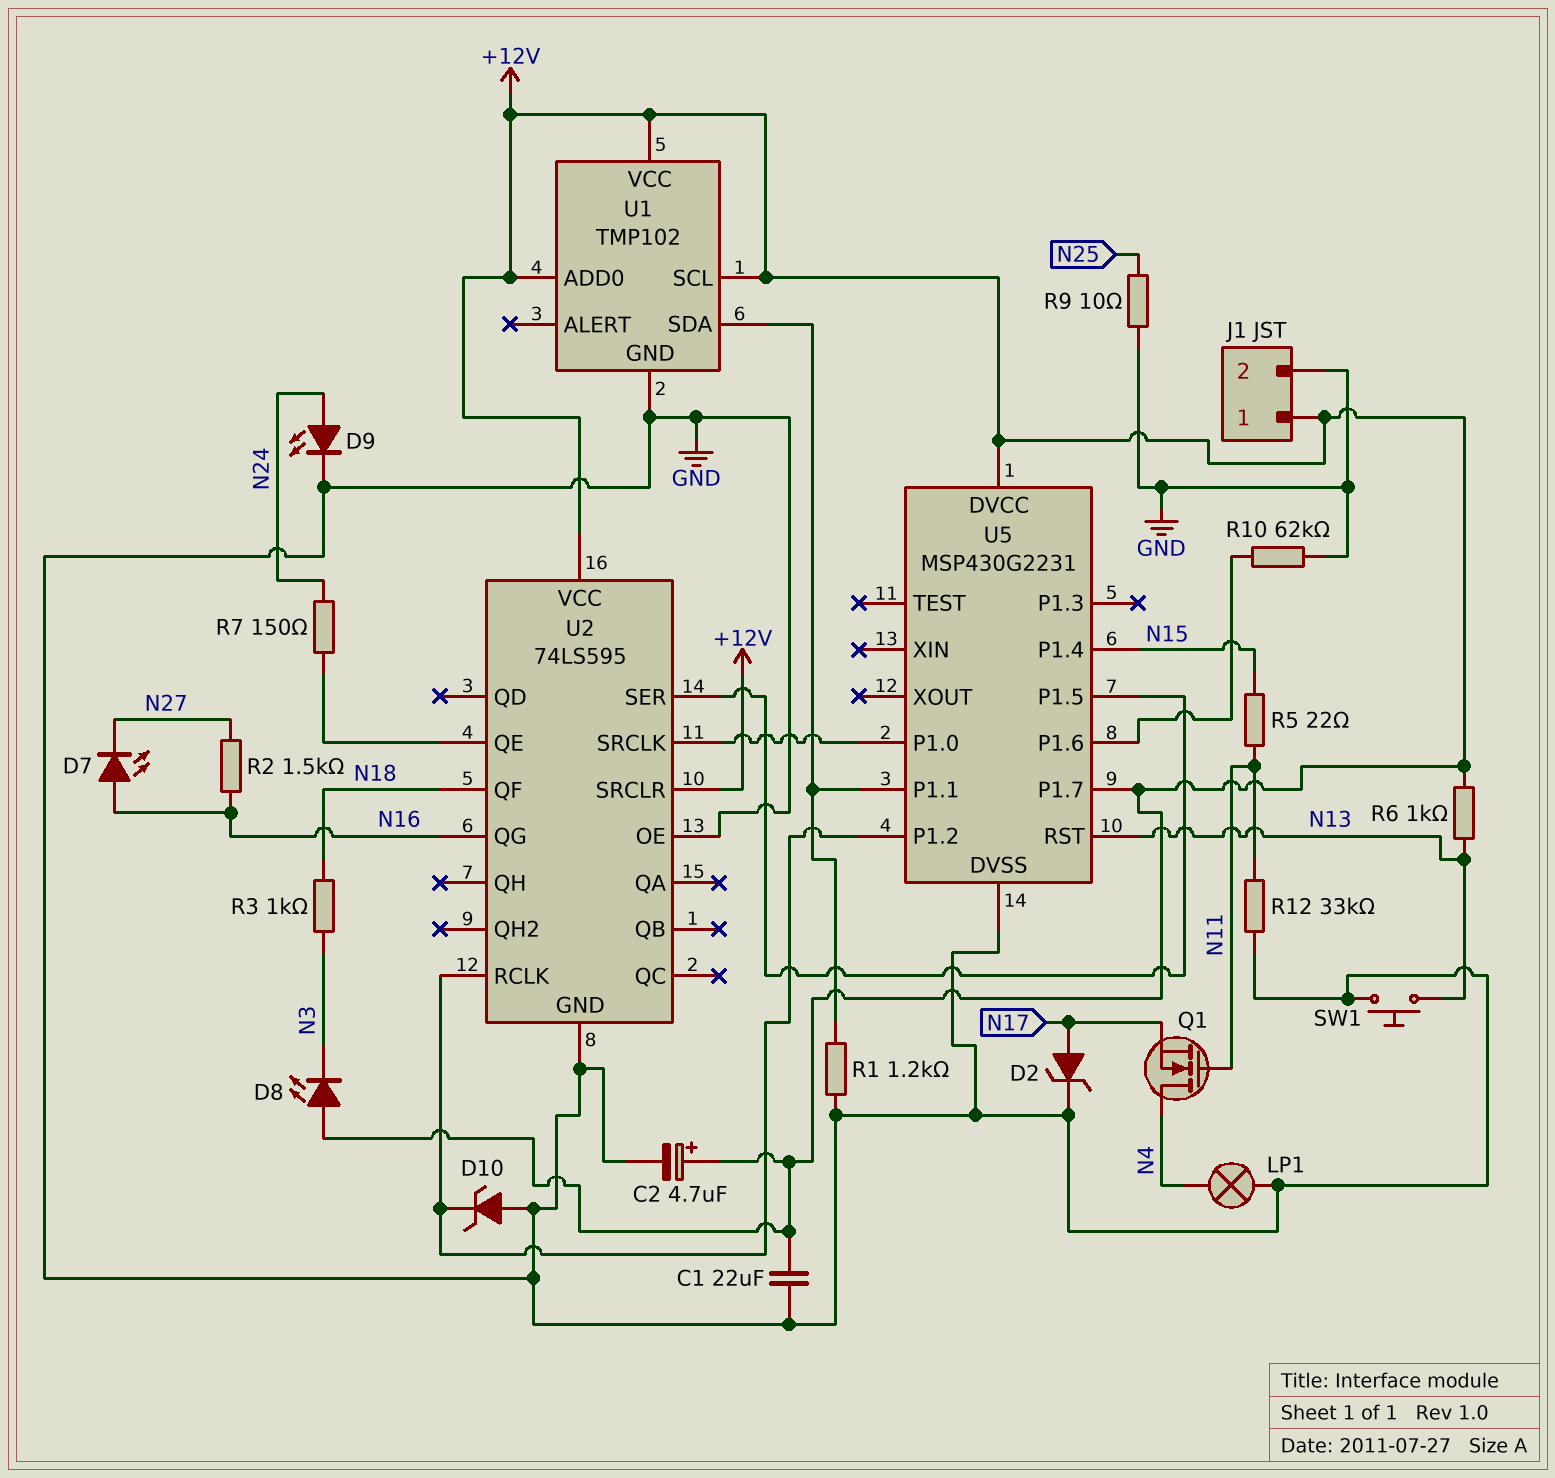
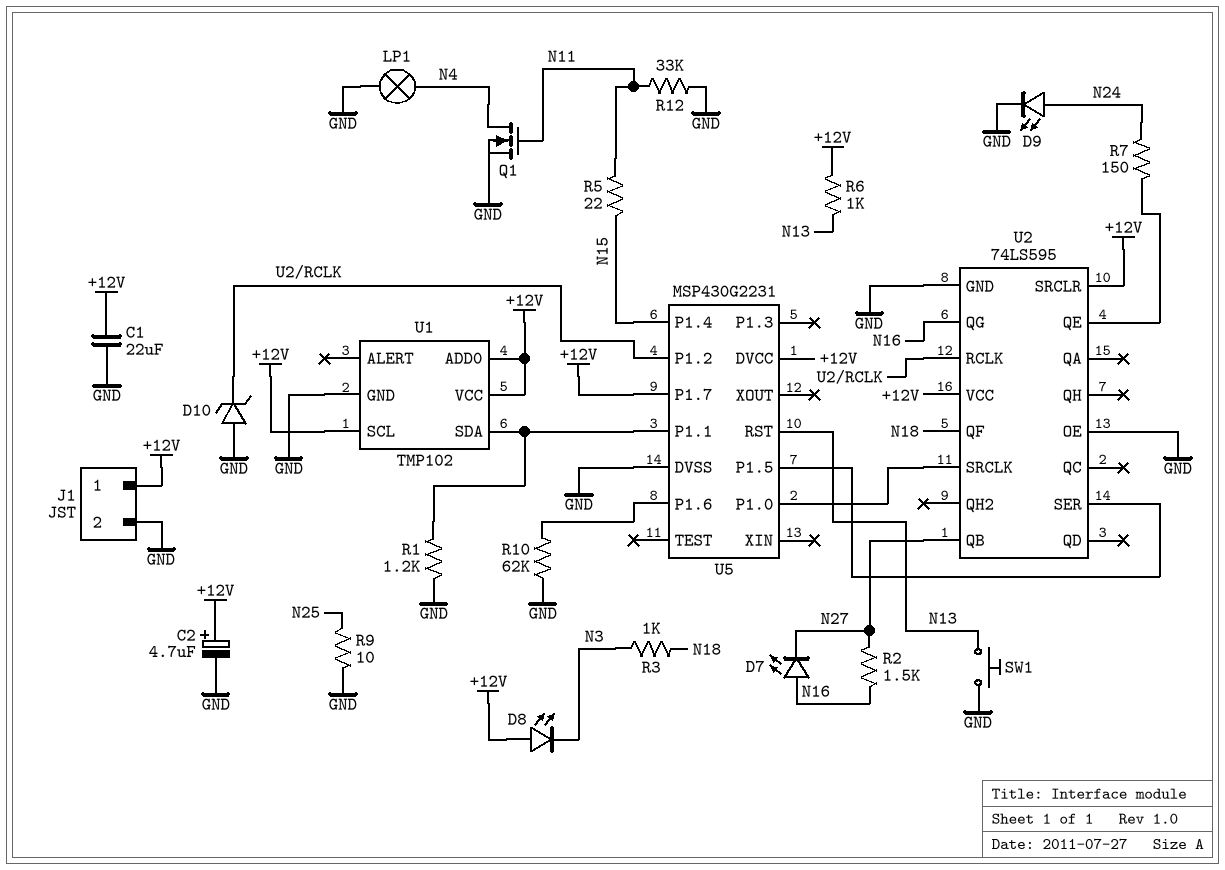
D2: zener (A N17, K GND) -> none
Q1: NMOS (G N11, D N4, S N17) -> NMOS (G N11, D N4, S GND)
U2 pin QB: none -> N27

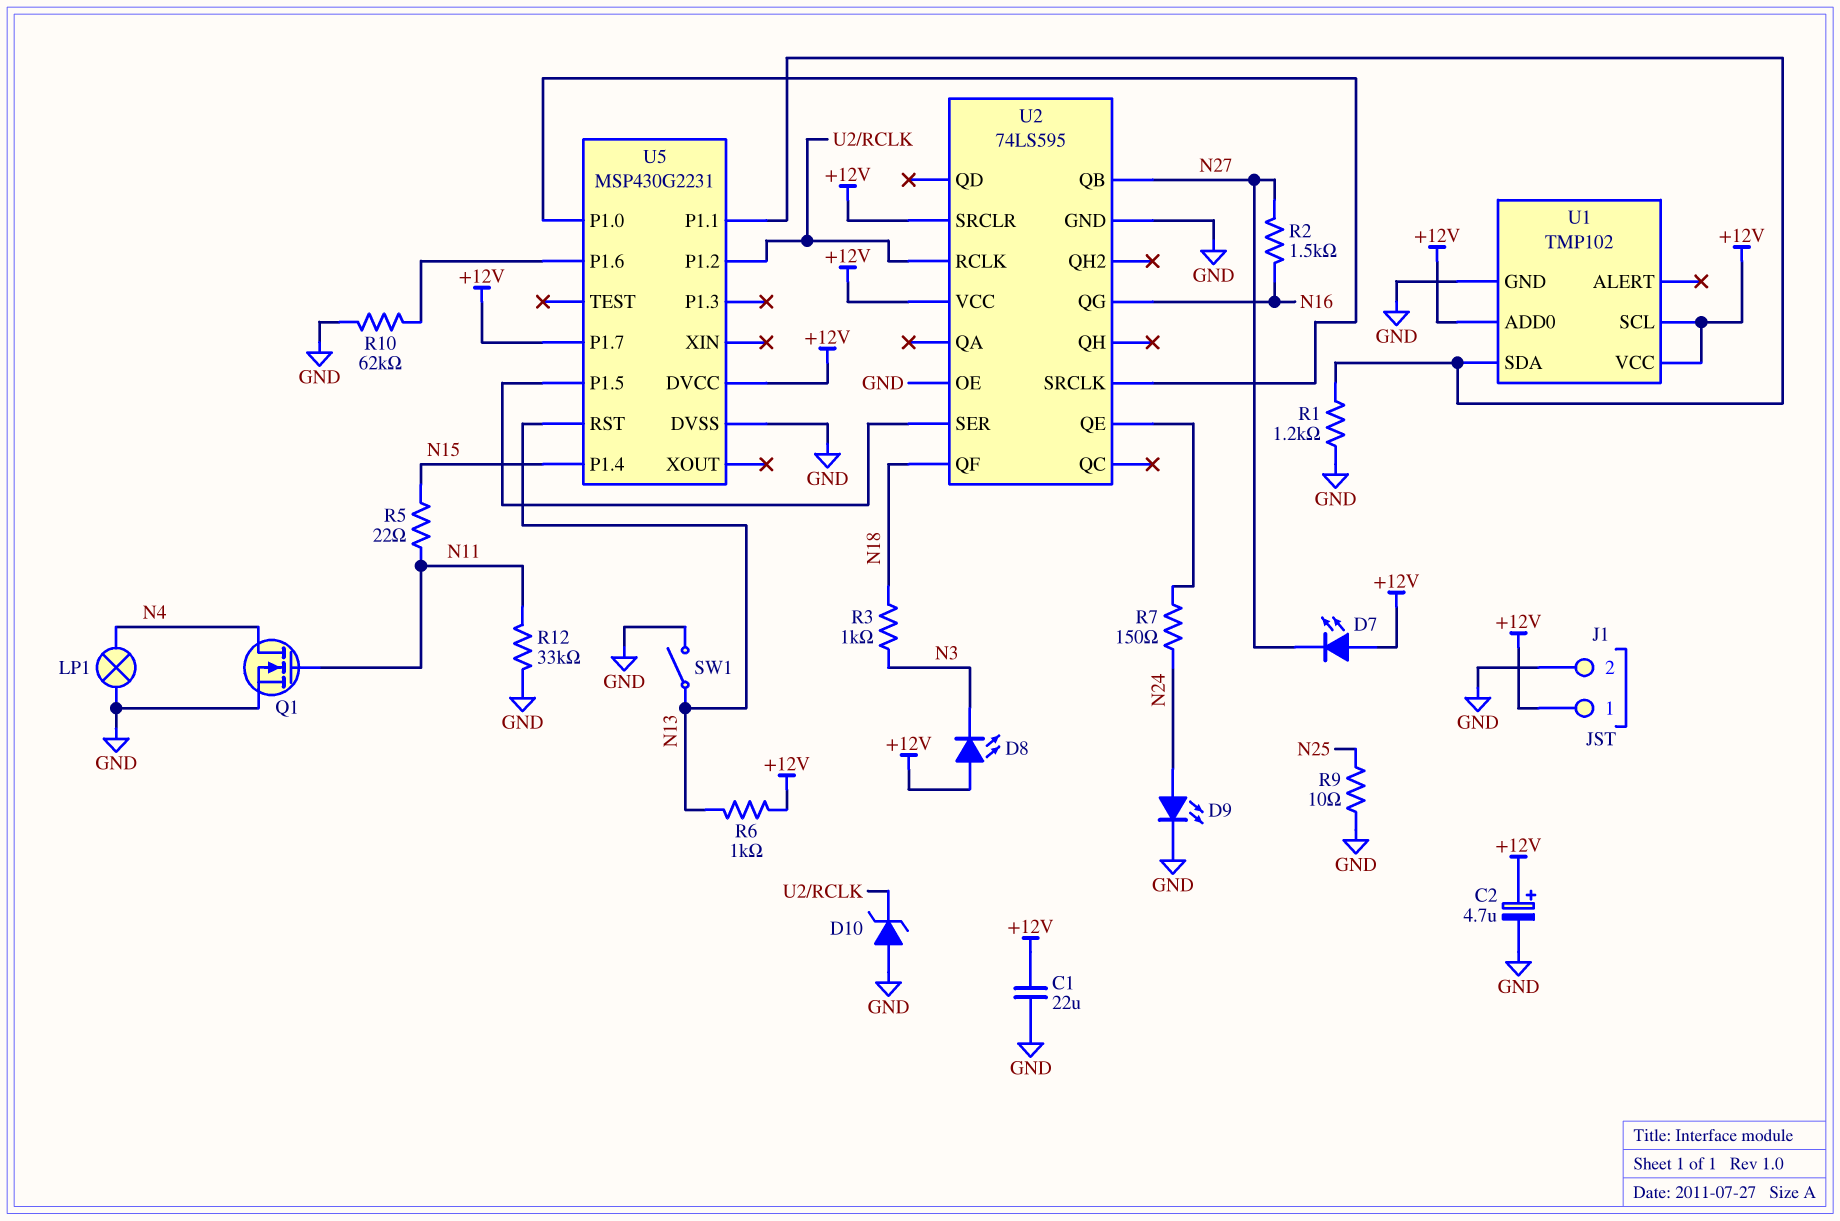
D7: LED (A N16, K N27) -> LED (A +12V, K N27)
SW1: button (GND, N13) -> switch (GND, N13)

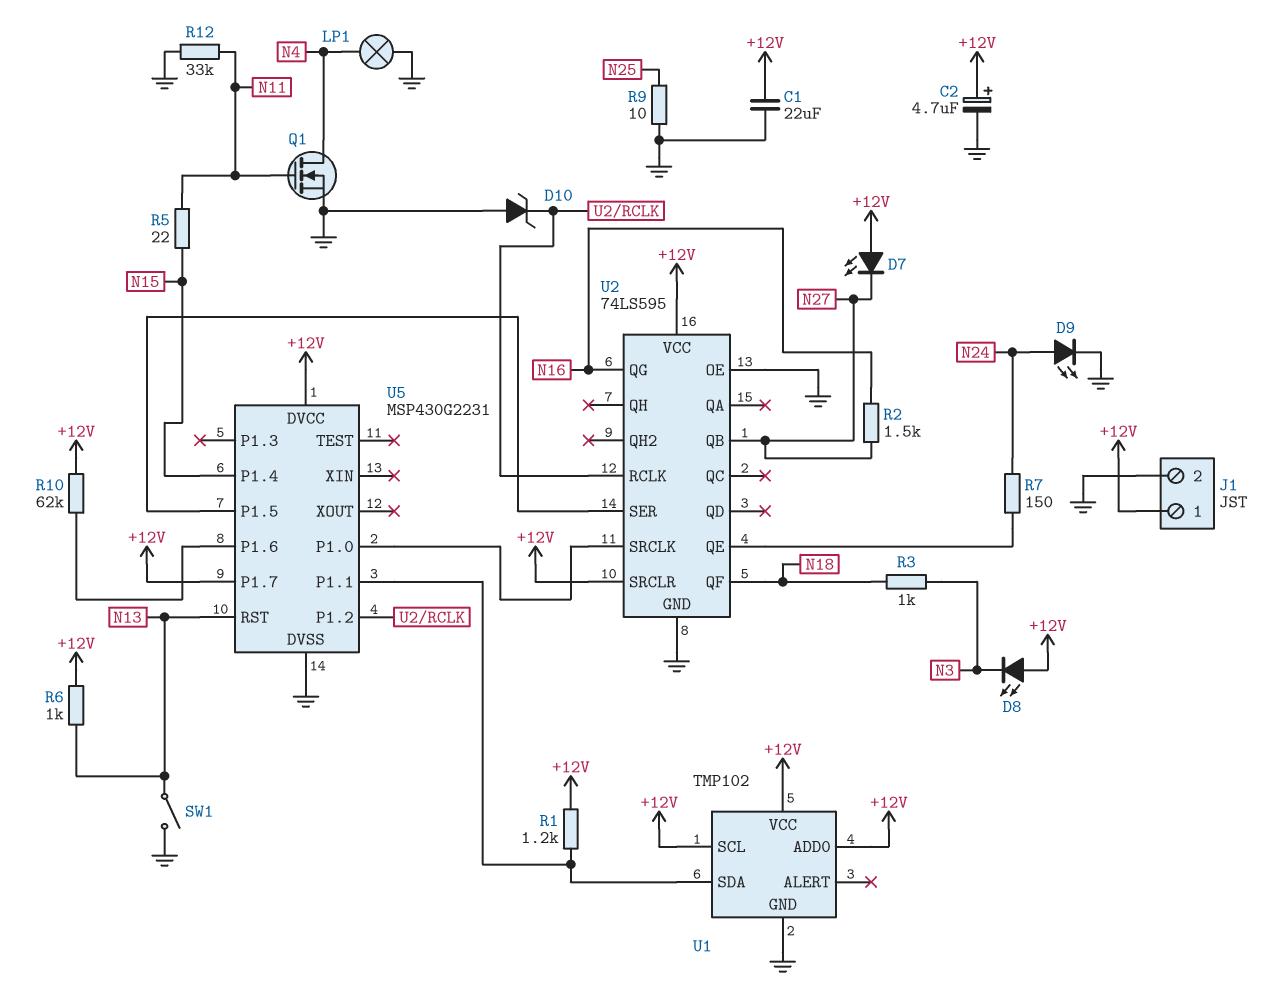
R1: 1.2k (GND, U1/SDA) -> 1.2k (+12V, U1/SDA)
R10: 62k (GND, U5/P1.6) -> 62k (+12V, U5/P1.6)

